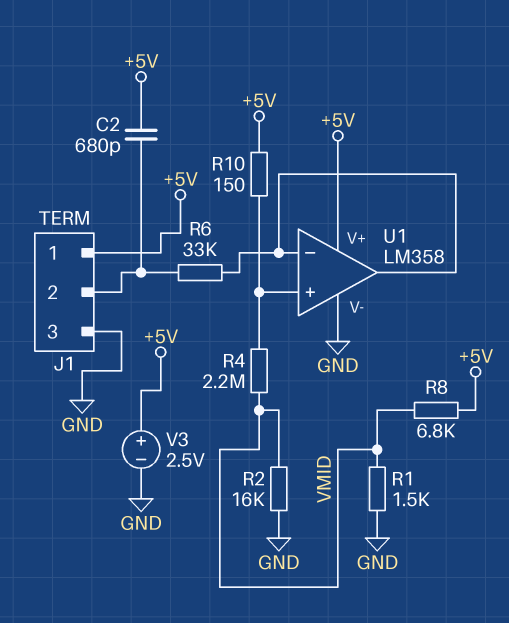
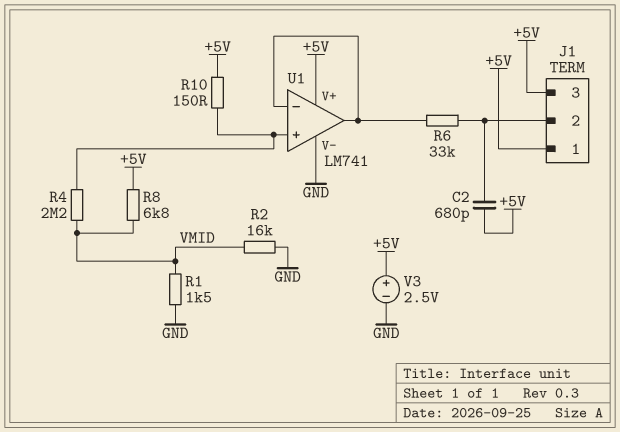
J1 pin 3: GND -> +5V
U1: LM358 -> LM741

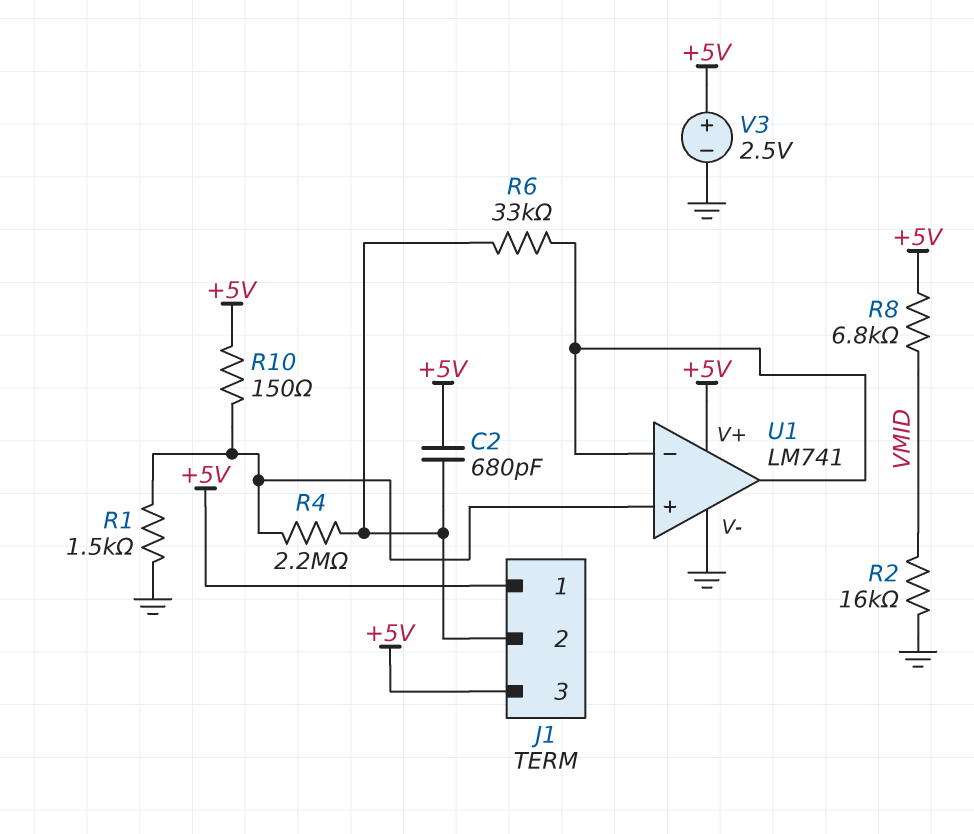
R1: 1.5k (GND, VMID) -> 1.5k (GND, U1/in+)
R4: 2.2M (U1/in+, VMID) -> 2.2M (J1/2, U1/in+)

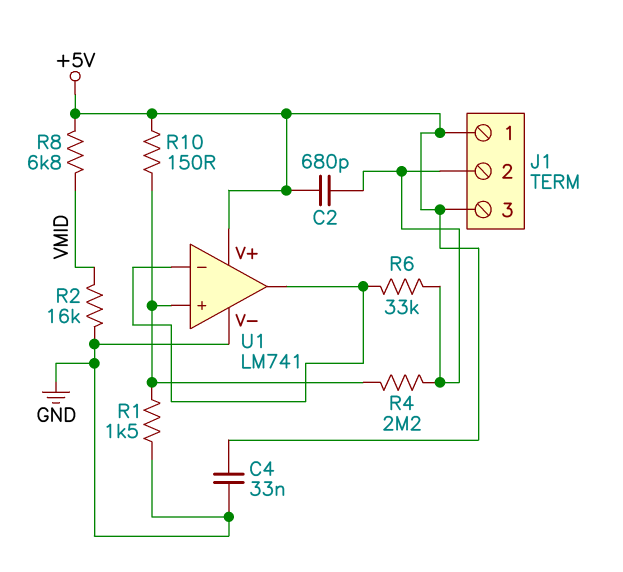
C4: none -> 33nF (+5V, GND)
V3: 2.5V (plus +5V, minus GND) -> none

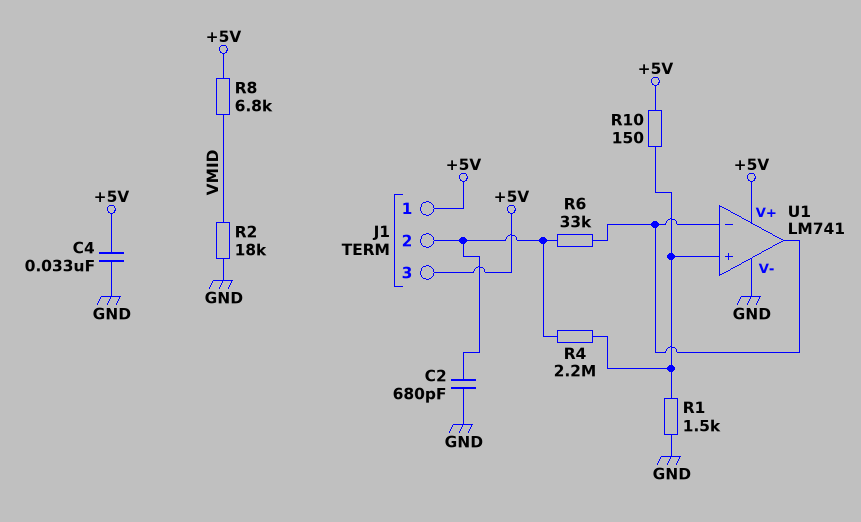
C2: 680pF (+5V, J1/2) -> 680pF (GND, J1/2)
R2: 16k (GND, VMID) -> 18k (GND, VMID)

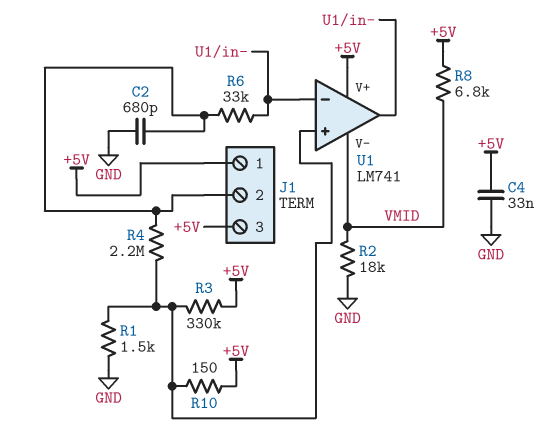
R3: none -> 330k (+5V, U1/in+)
U1 pin V-: GND -> VMID

